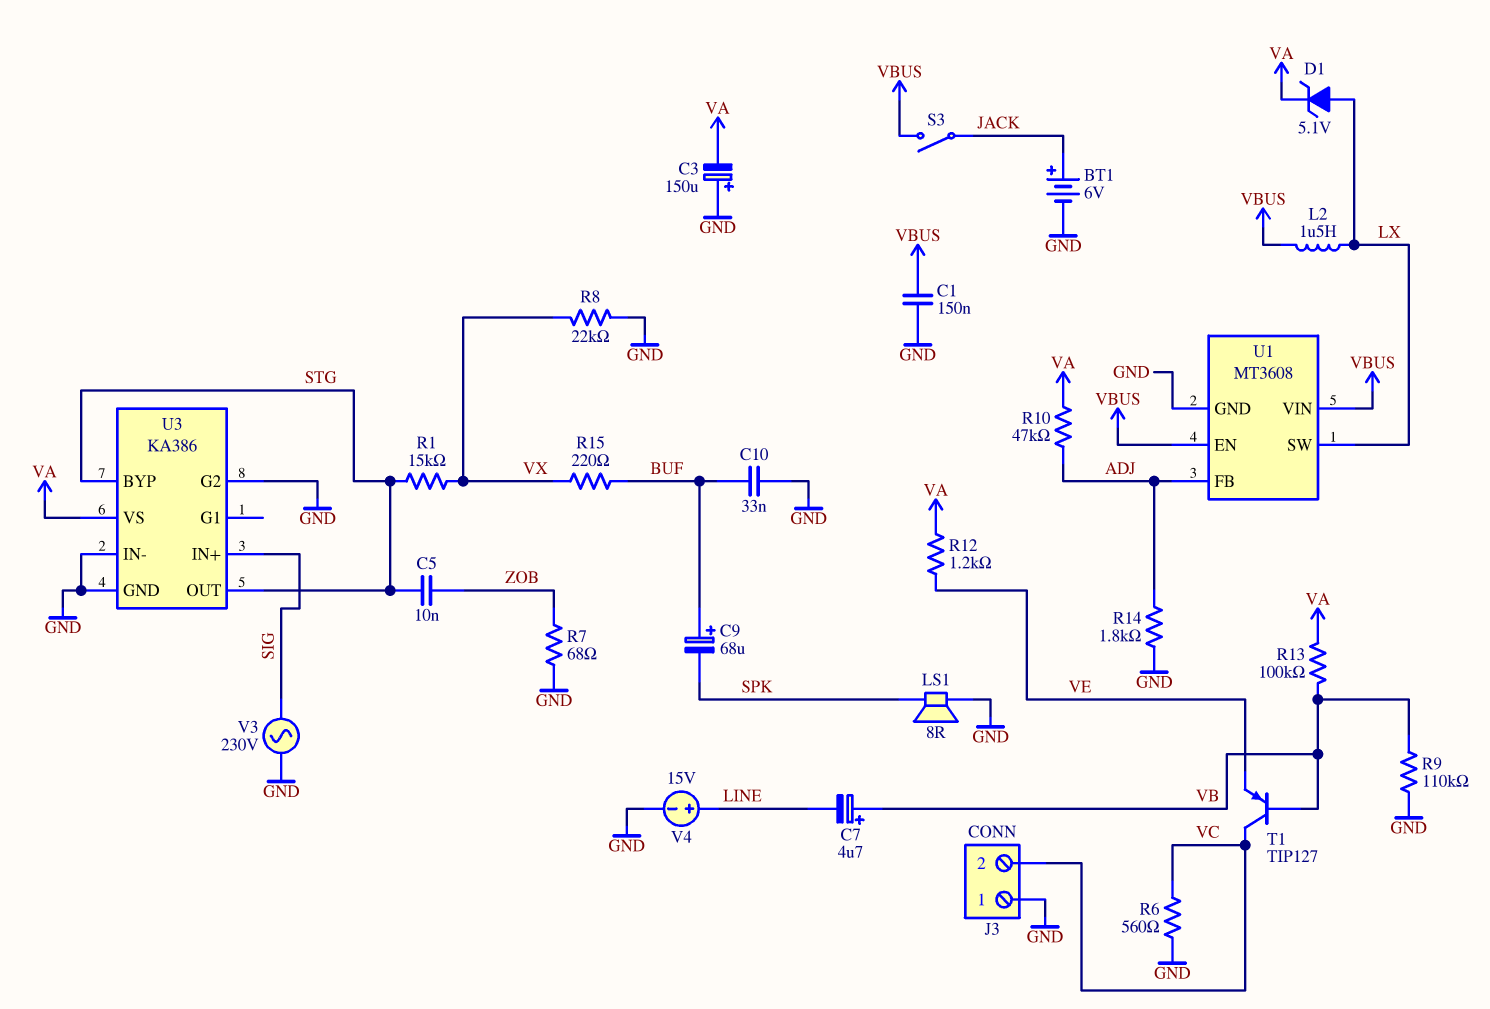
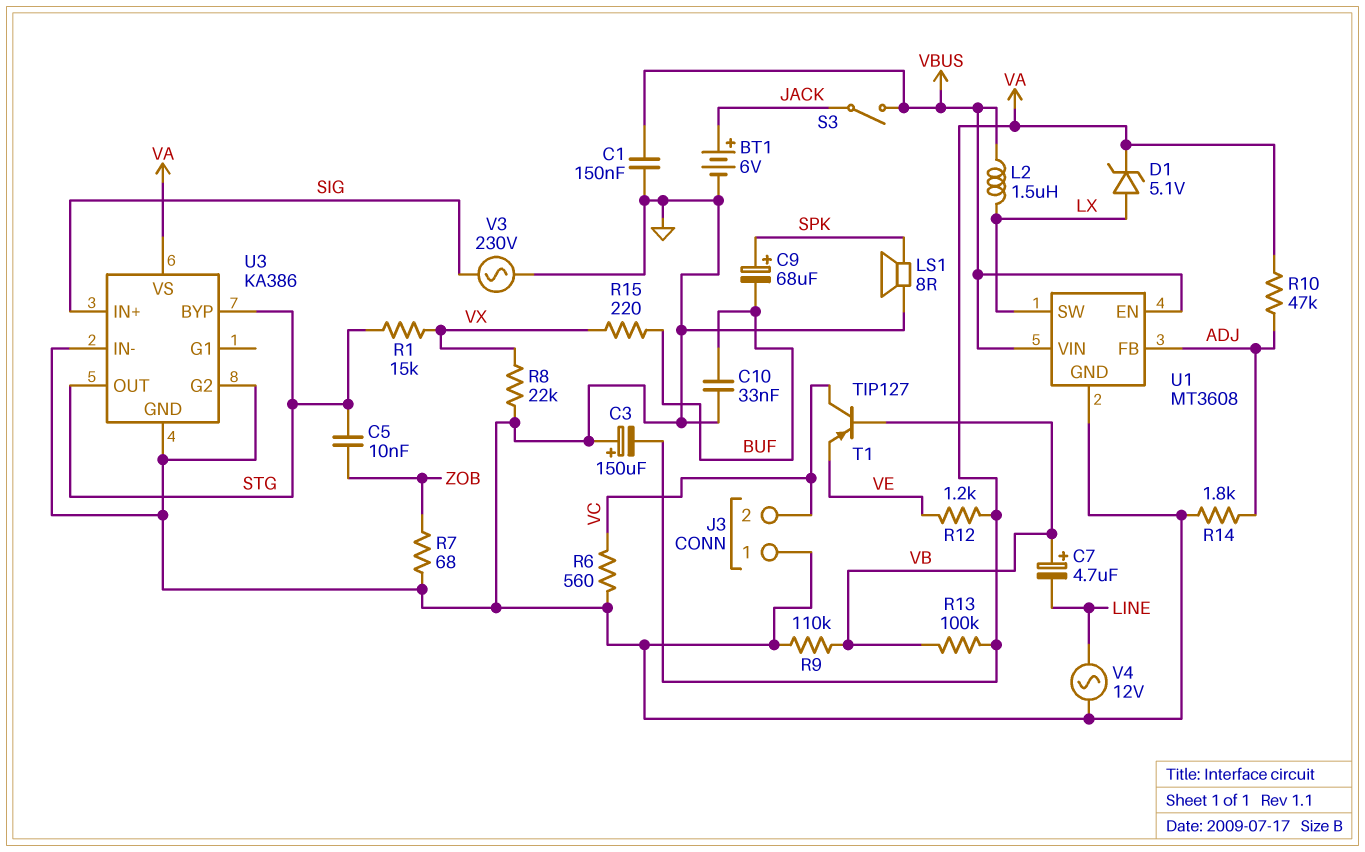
C9: 68uF (plus BUF, minus SPK) -> 68uF (plus SPK, minus BUF)
V4: 15V (plus LINE, minus GND) -> AC 12V (GND, LINE)

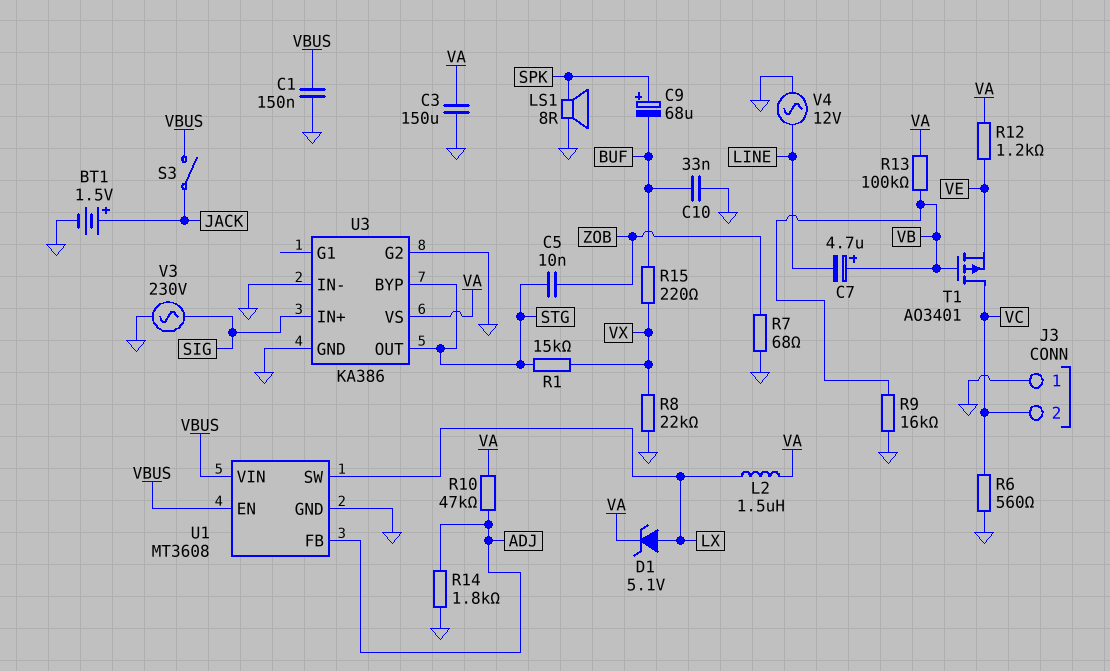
BT1: 6V (plus JACK, minus GND) -> 1.5V (plus JACK, minus GND)
C3: 150uF (plus GND, minus VA) -> 150uF (GND, VA)
L2: 1.5uH (LX, VBUS) -> 1.5uH (LX, VA)
R9: 110k (GND, VB) -> 16k (GND, VB)
T1: PNP TIP127 (B VB, C VC, E VE) -> PMOS AO3401 (G VB, D VC, S VE)

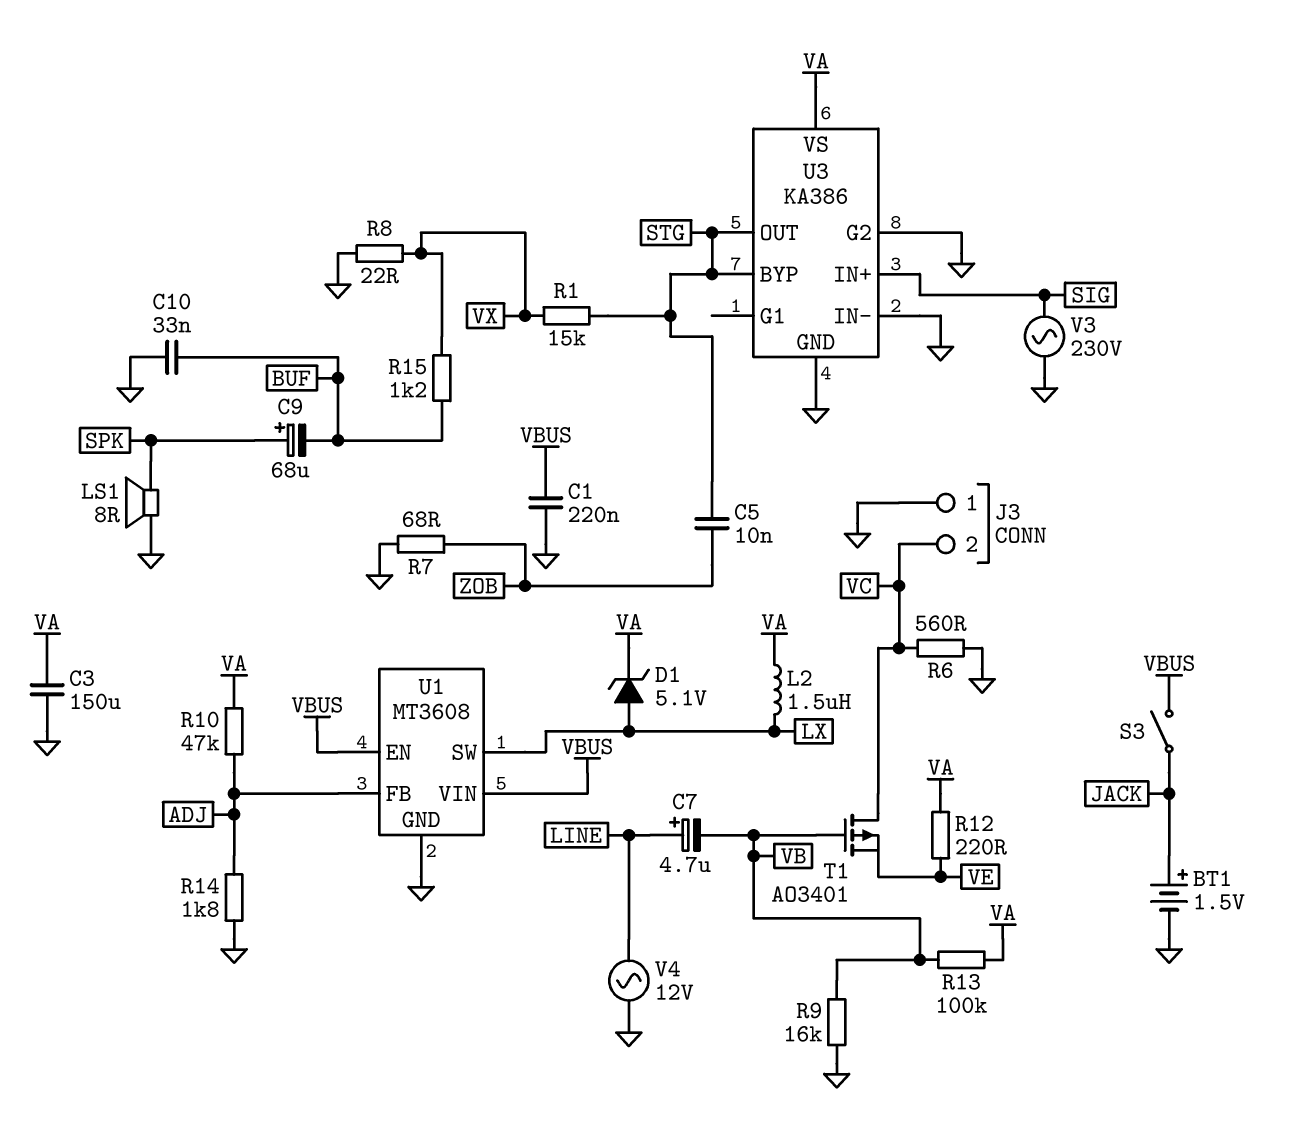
C1: 150nF (GND, VBUS) -> 220nF (GND, VBUS)
C7: 4.7uF (plus VB, minus LINE) -> 4.7uF (plus LINE, minus VB)
R8: 22k (GND, VX) -> 22 (GND, VX)
R12: 1.2k (VA, VE) -> 220 (VA, VE)
R15: 220 (BUF, VX) -> 1.2k (BUF, VX)

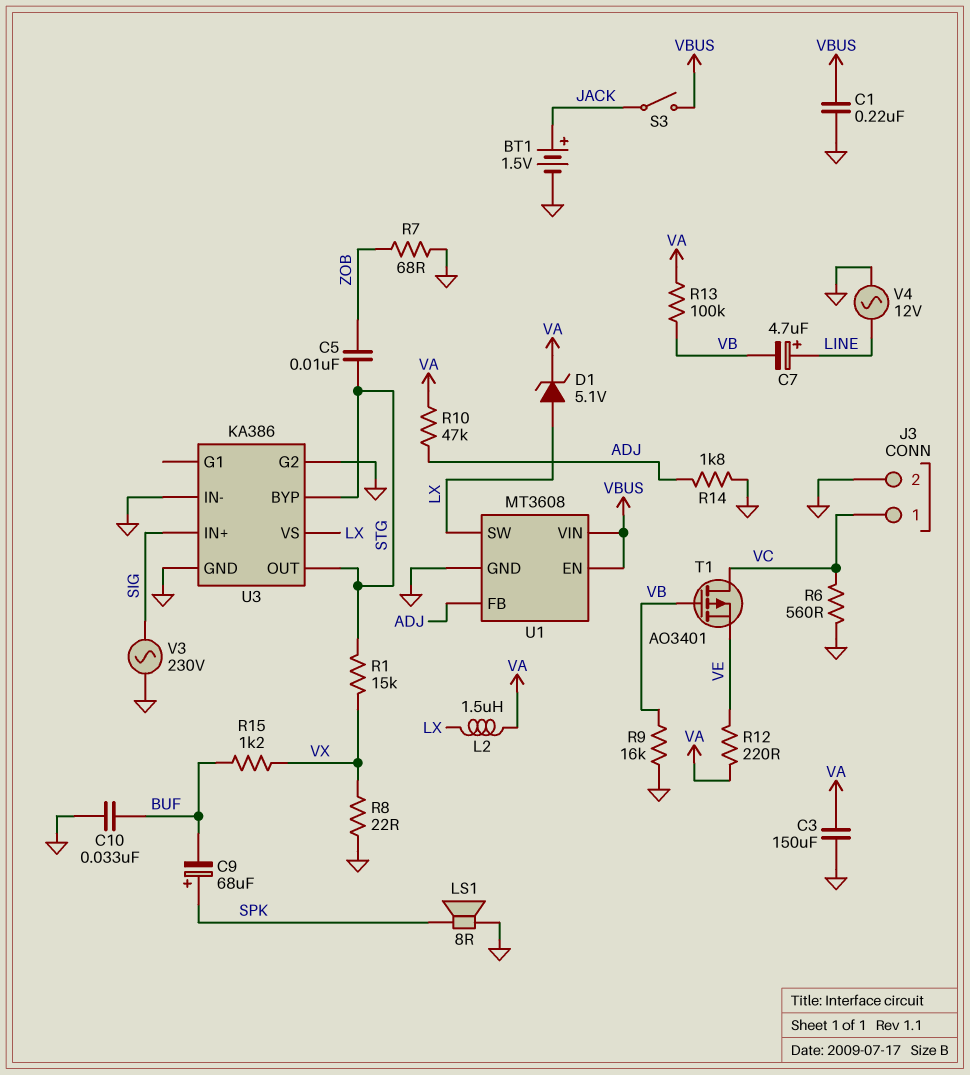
J3 pin 1: GND -> VC
J3 pin 2: VC -> GND
U3 pin VS: VA -> LX

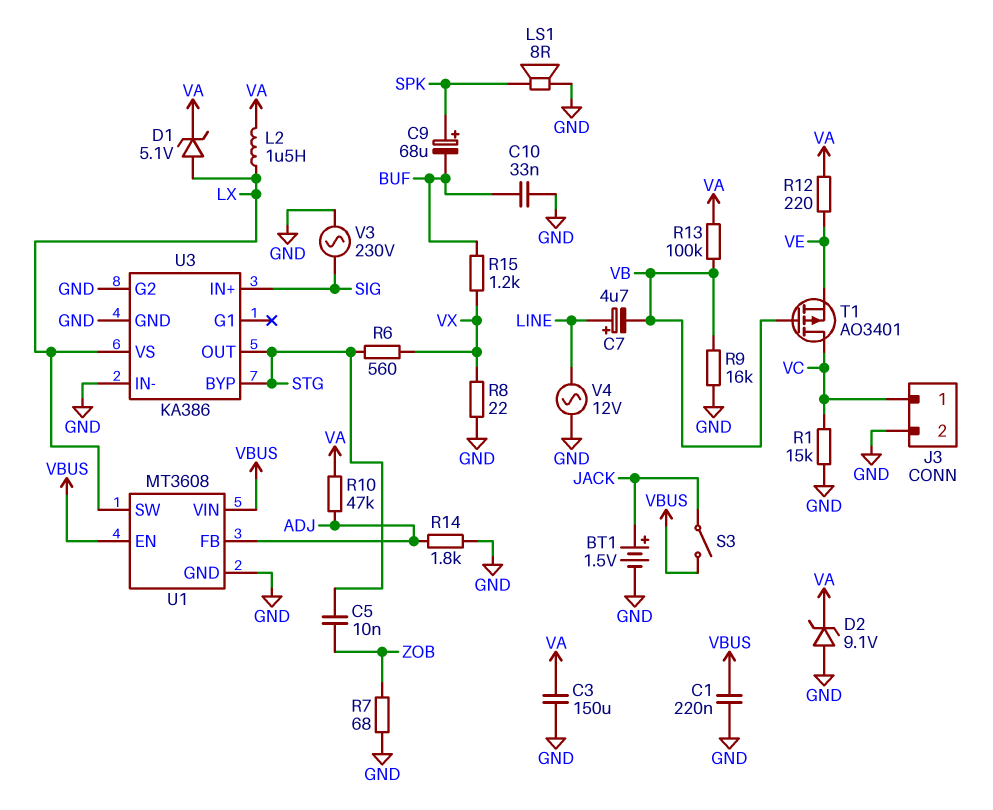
D2: none -> zener 9.1V (A GND, K VA)
R1: 15k (STG, VX) -> 15k (GND, VC)
R6: 560 (GND, VC) -> 560 (STG, VX)

